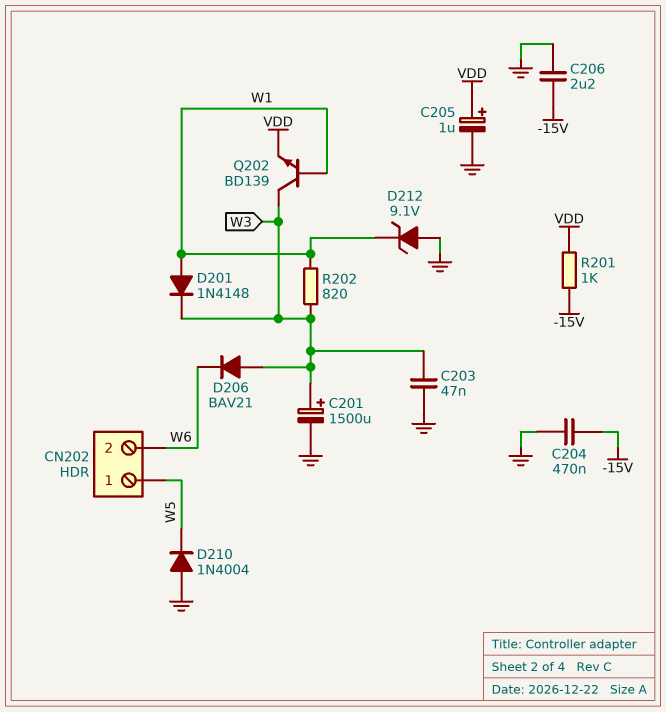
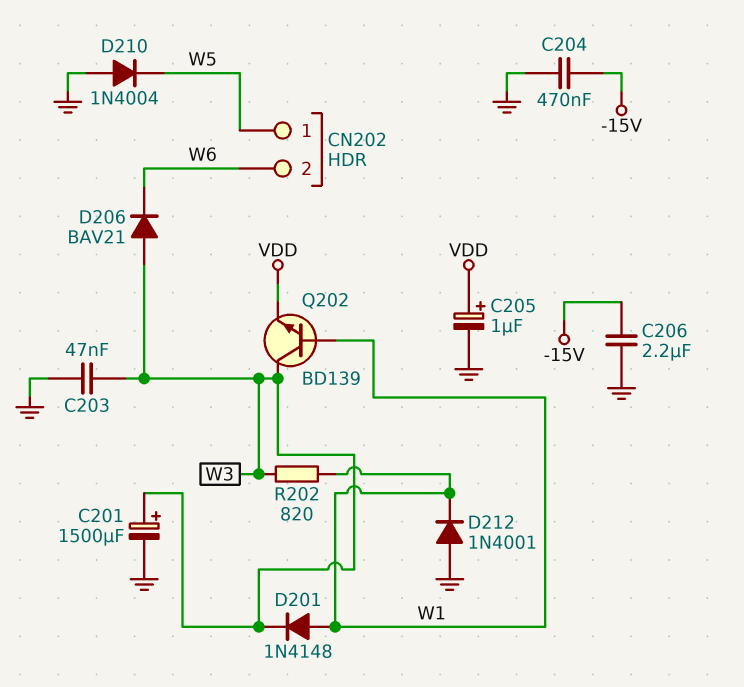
D212: zener 9.1V (A GND, K W1) -> diode 1N4001 (A GND, K W1)
R201: 1k (-15V, VDD) -> none

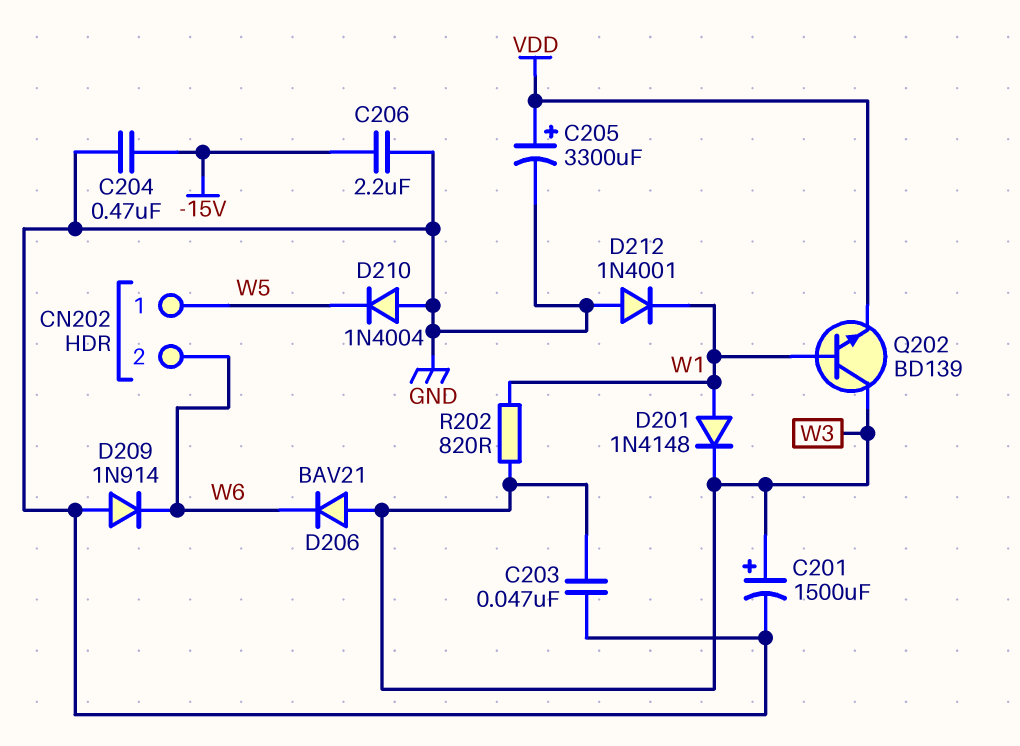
C205: 1uF (plus VDD, minus GND) -> 3300uF (plus VDD, minus GND)
D209: none -> diode 1N914 (A GND, K W6)

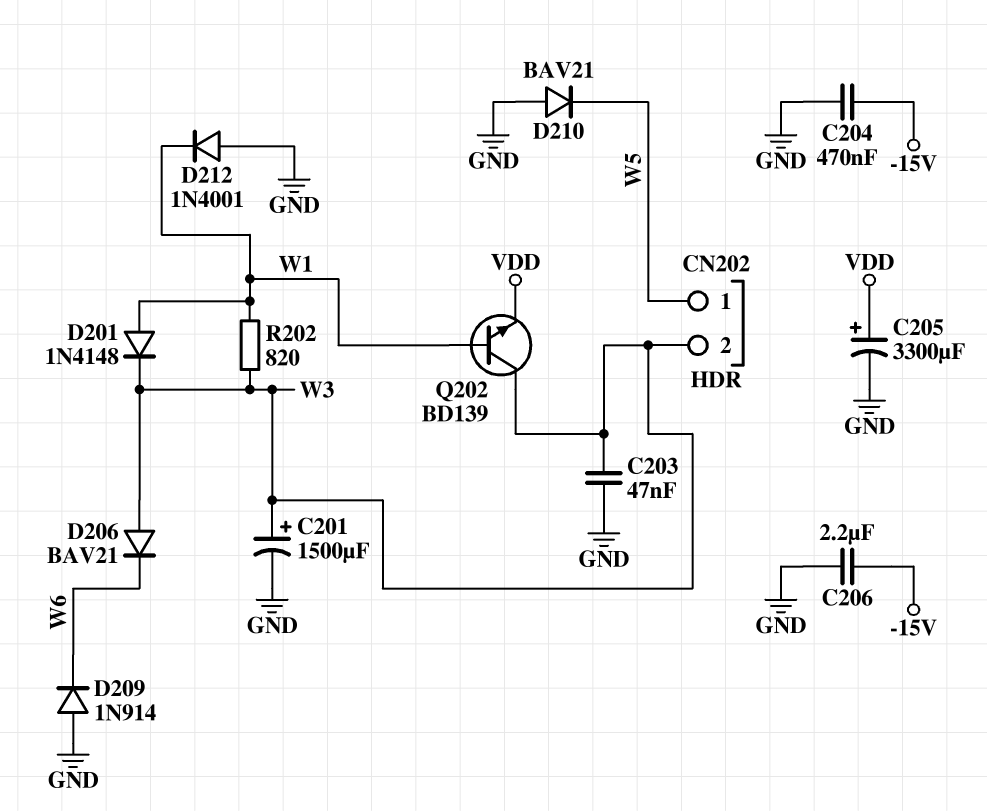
CN202 pin 2: W6 -> W3
D210: diode 1N4004 (A GND, K W5) -> diode BAV21 (A GND, K W5)

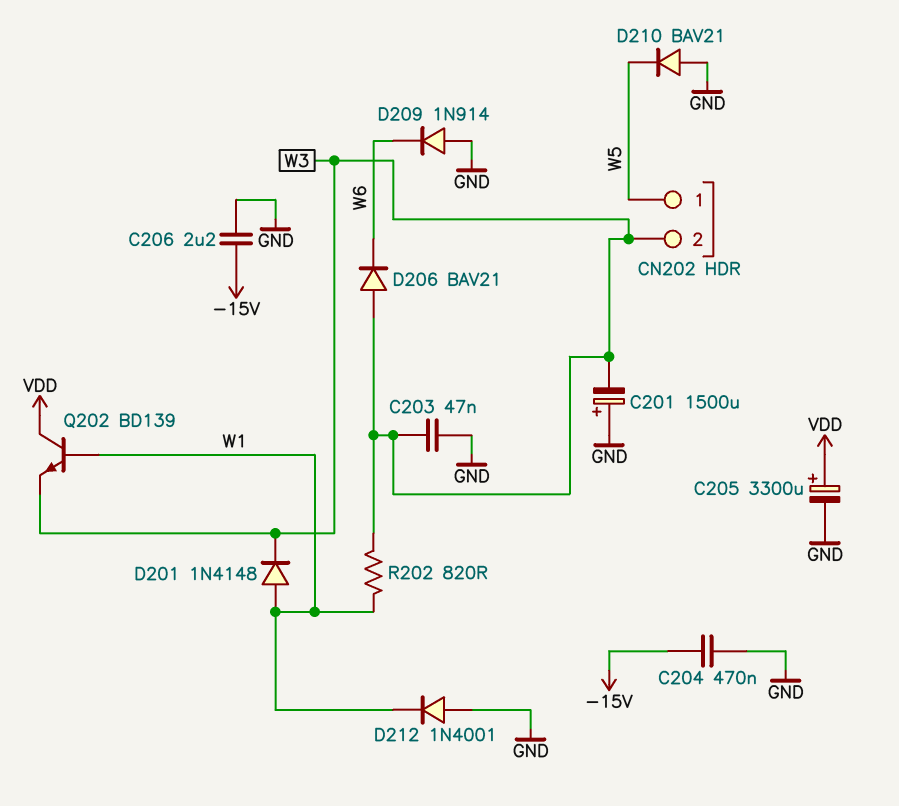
C201: 1500uF (plus W3, minus GND) -> 1500uF (plus GND, minus W3)
Q202: NPN BD139 (B W1, C W3, E VDD) -> NPN BD139 (B W1, C VDD, E W3)

